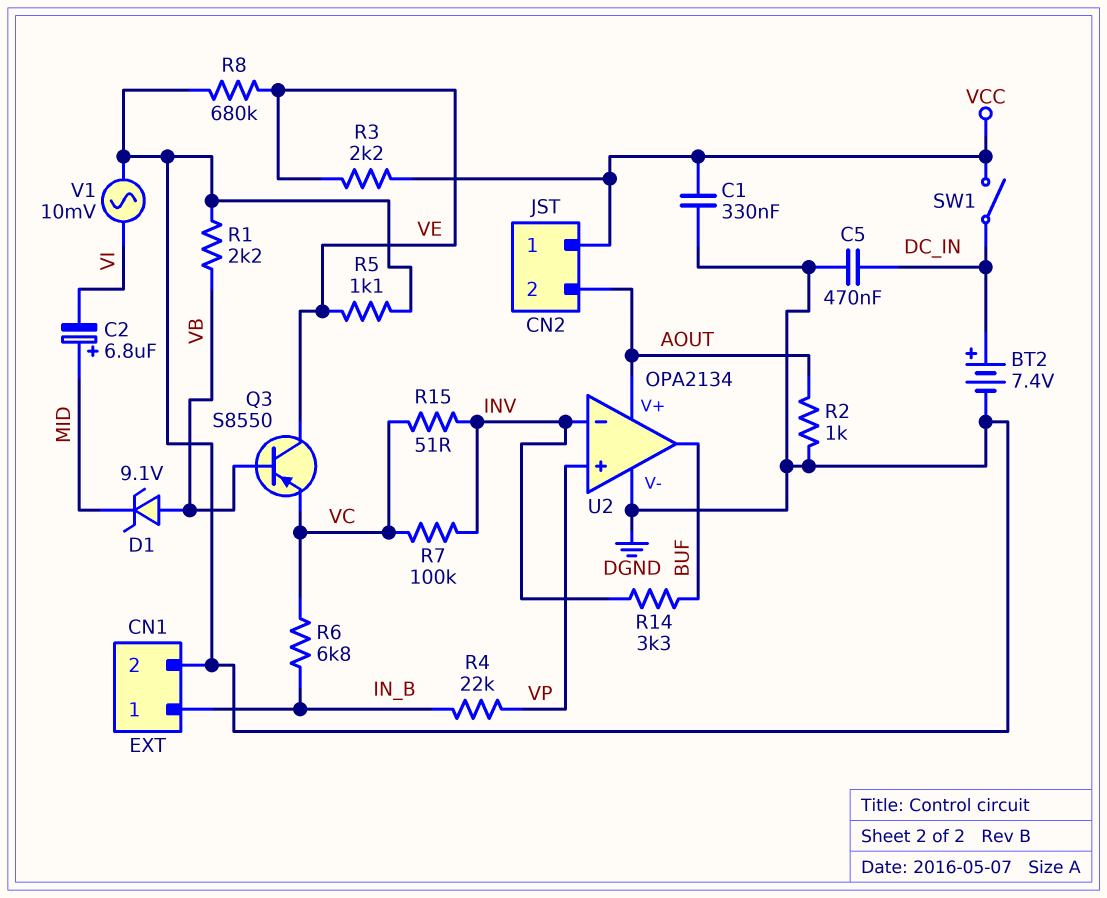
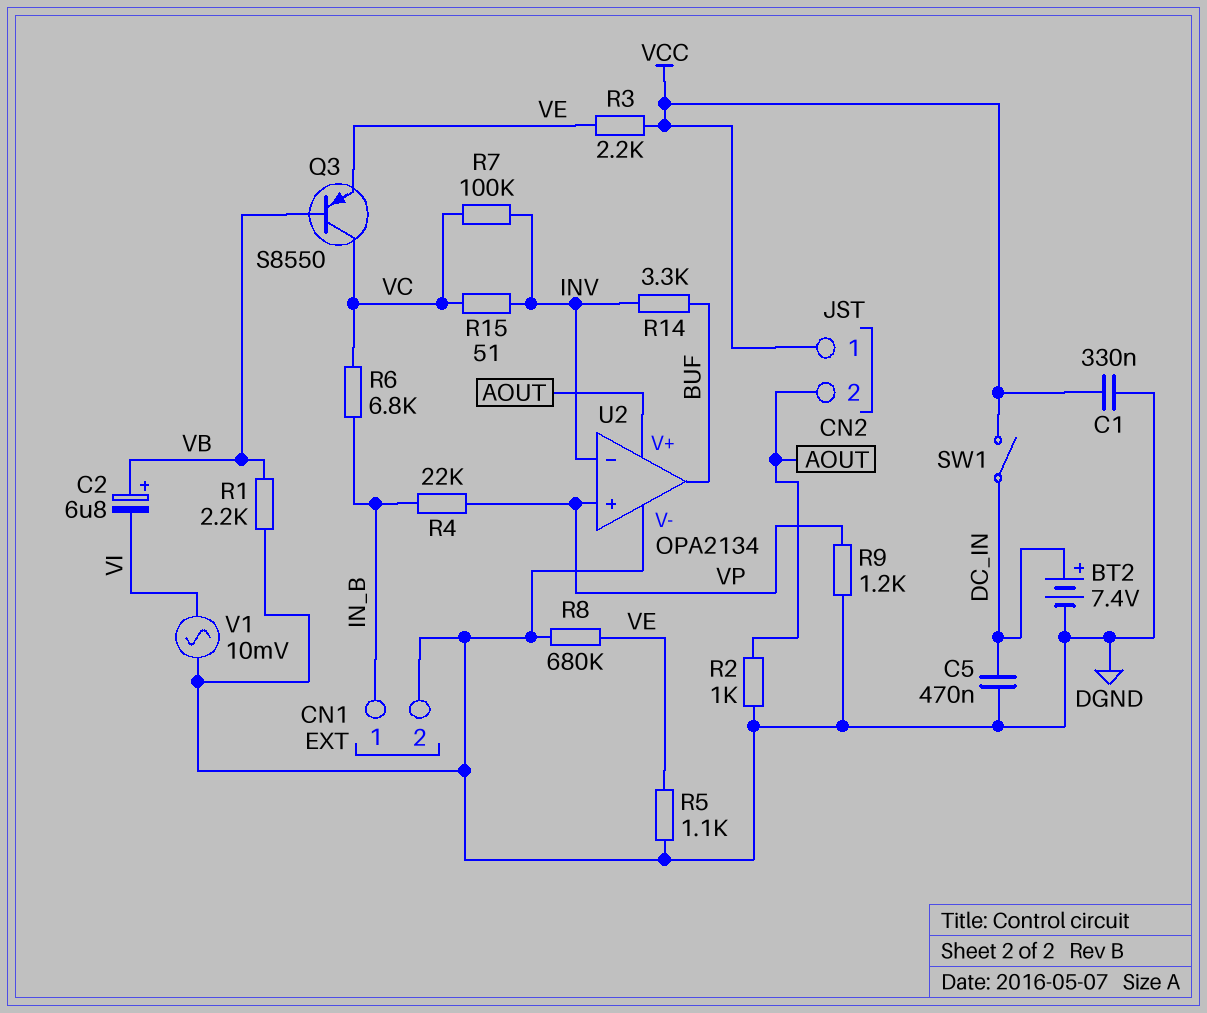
C2: 6.8uF (plus MID, minus VI) -> 6.8uF (plus VB, minus VI)
D1: zener 9.1V (A VB, K MID) -> none
Q3: PNP S8550 (B VB, C VE, E VC) -> PNP S8550 (B VB, C VC, E VE)
R9: none -> 1.2k (DGND, VP)

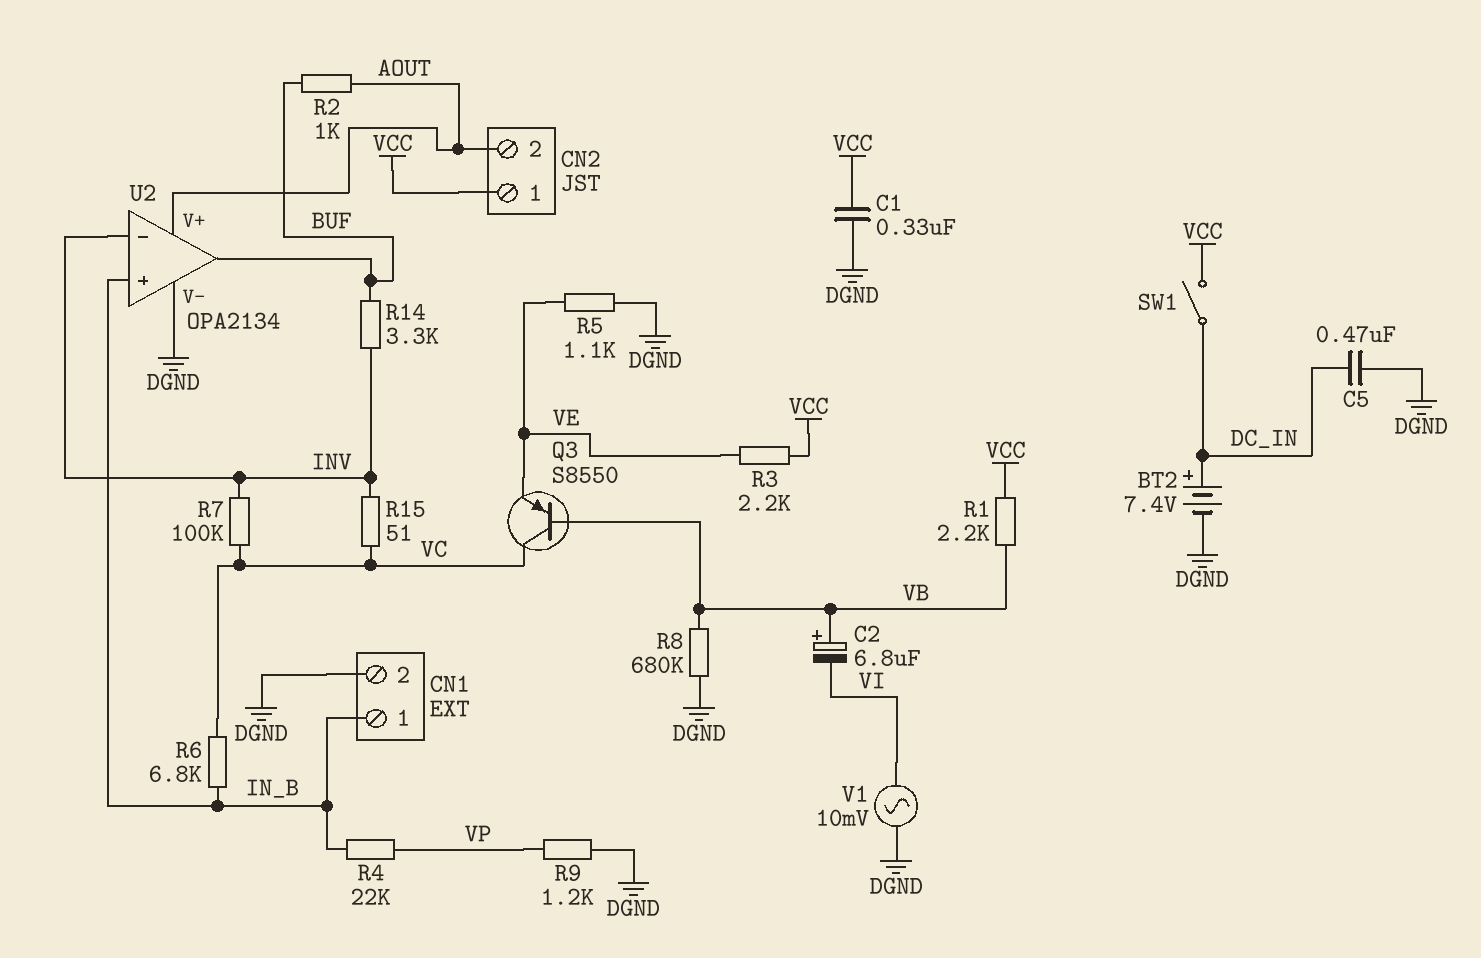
R1: 2.2k (DGND, VB) -> 2.2k (VB, VCC)
R2: 1k (AOUT, DGND) -> 1k (AOUT, BUF)
R8: 680k (DGND, VE) -> 680k (DGND, VB)
U2 pin in+: VP -> IN_B

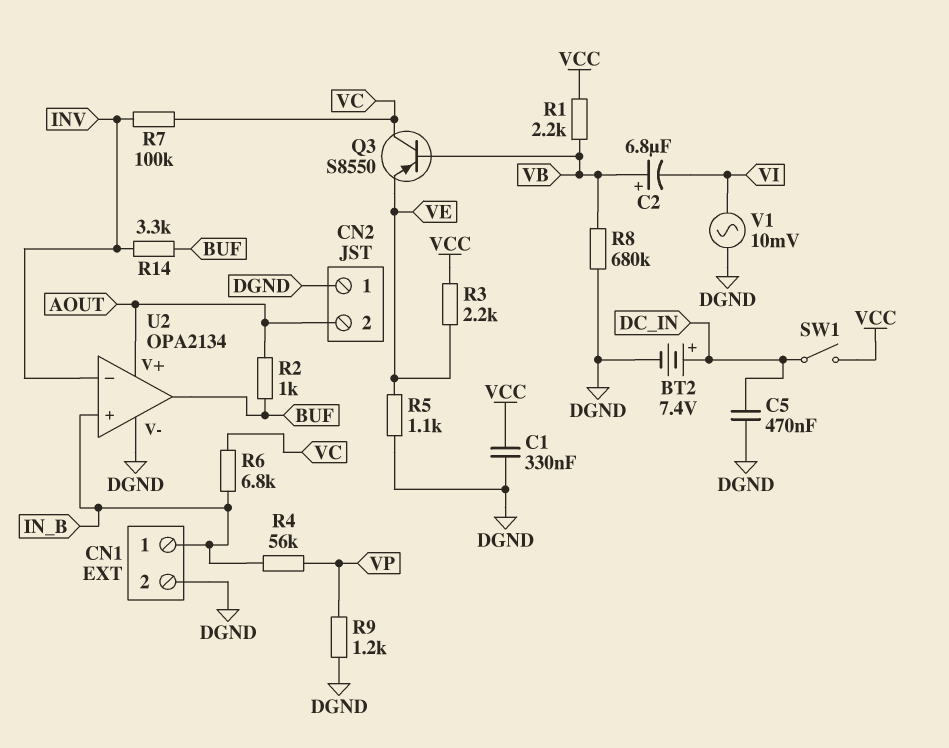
CN2 pin 1: VCC -> DGND
R4: 22k (IN_B, VP) -> 56k (IN_B, VP)
R15: 51 (INV, VC) -> none

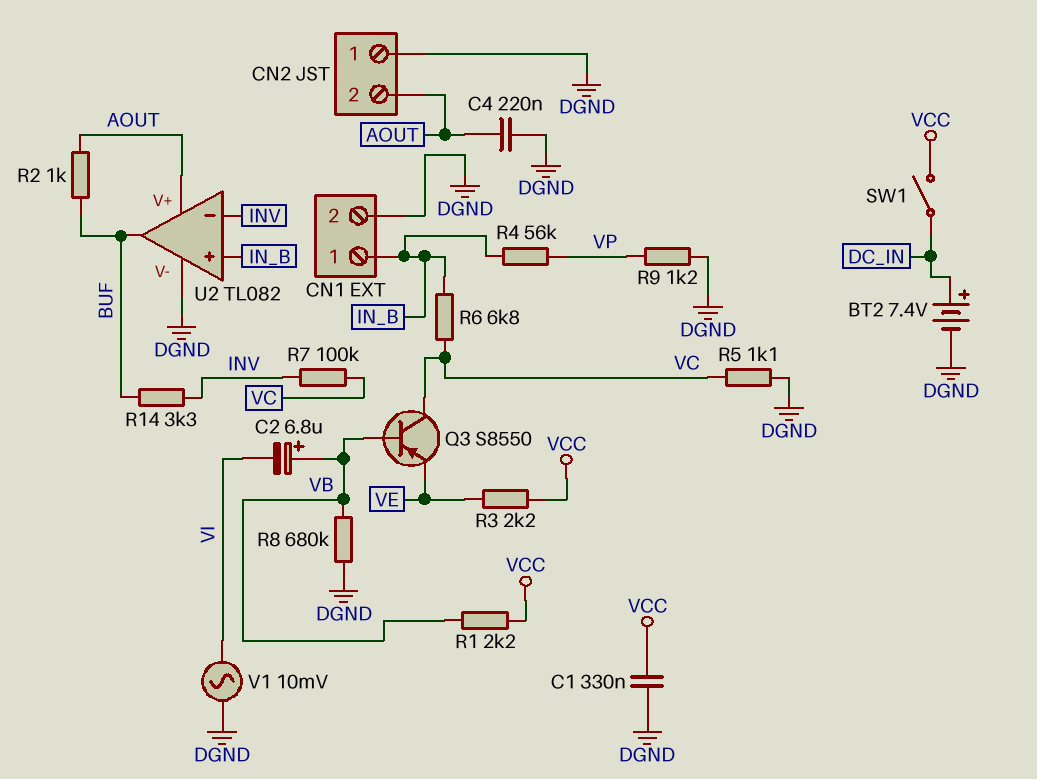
C4: none -> 220nF (AOUT, DGND)
C5: 470nF (DC_IN, DGND) -> none
R5: 1.1k (DGND, VE) -> 1.1k (DGND, VC)
U2: OPA2134 -> TL082

